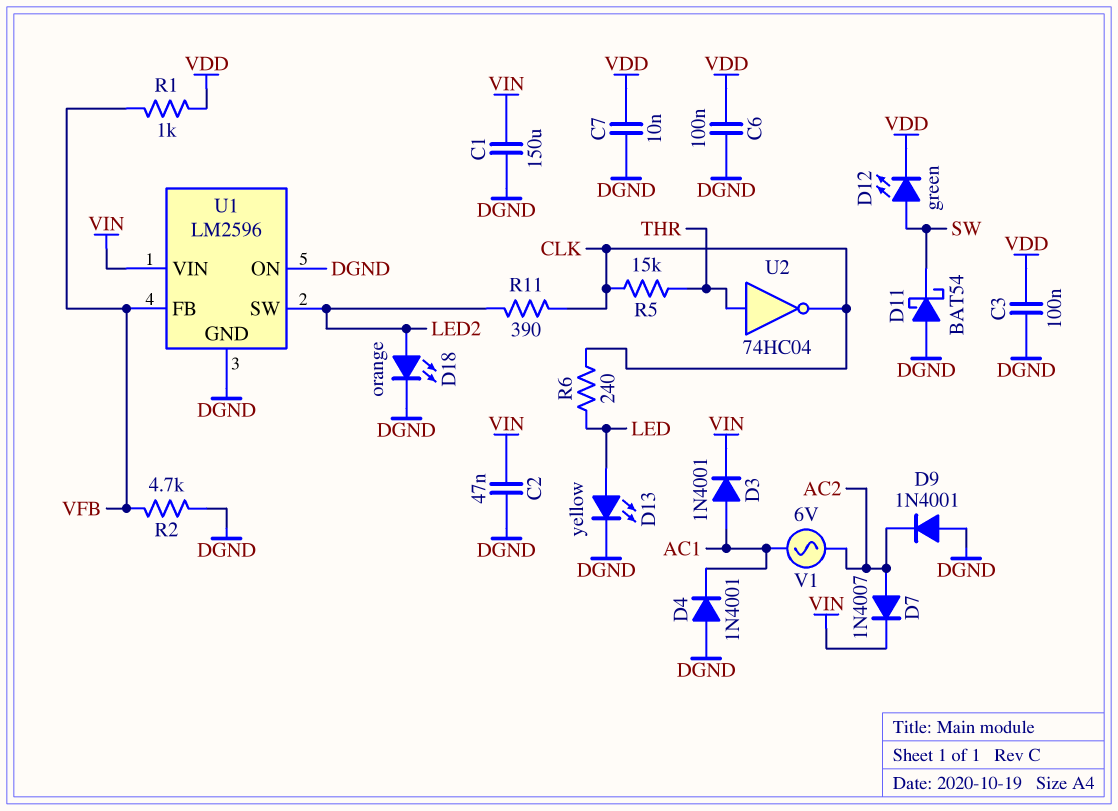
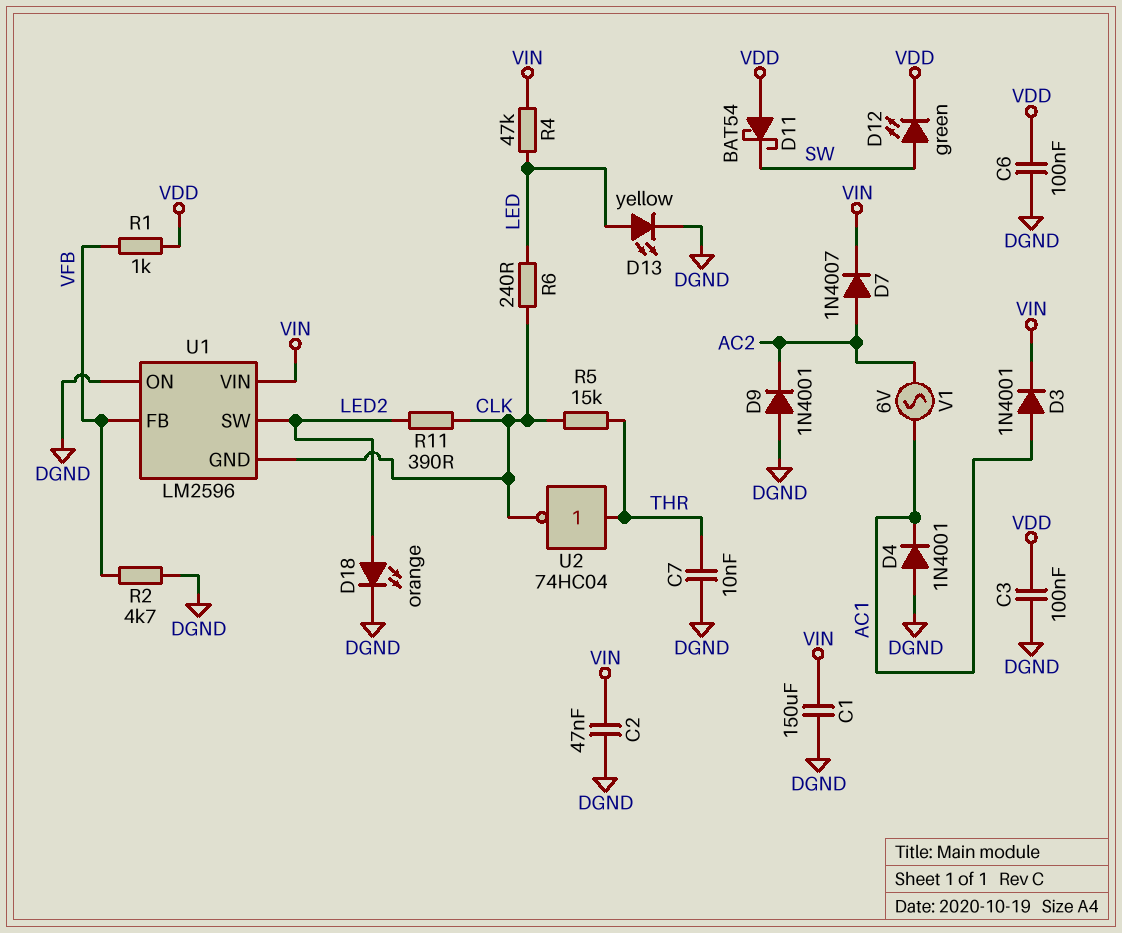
C7: 10nF (DGND, VDD) -> 10nF (DGND, THR)
D11: schottky BAT54 (A DGND, K SW) -> schottky BAT54 (A VDD, K SW)
R4: none -> 47k (LED, VIN)
U1 pin GND: DGND -> CLK

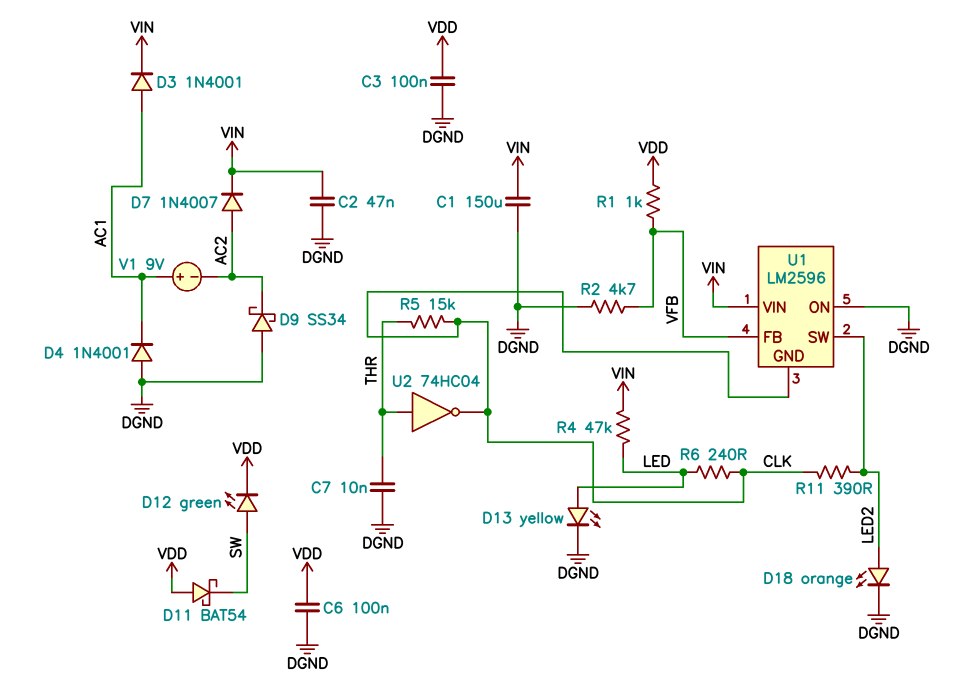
D9: diode 1N4001 (A DGND, K AC2) -> schottky SS34 (A DGND, K AC2)
V1: AC 6V (AC1, AC2) -> 9V (plus AC1, minus AC2)

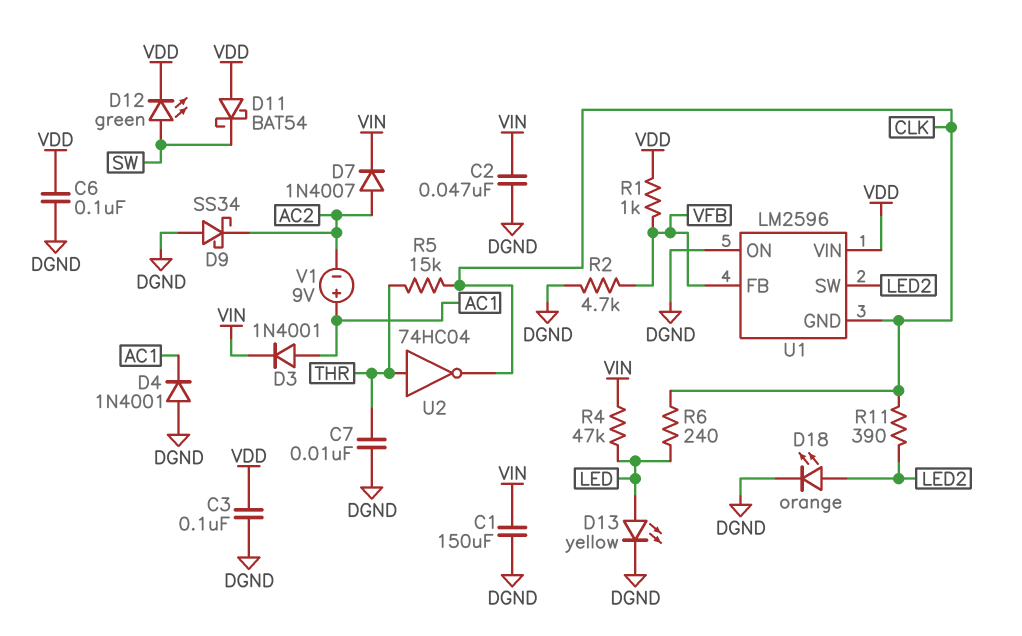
U1 pin VIN: VIN -> VDD

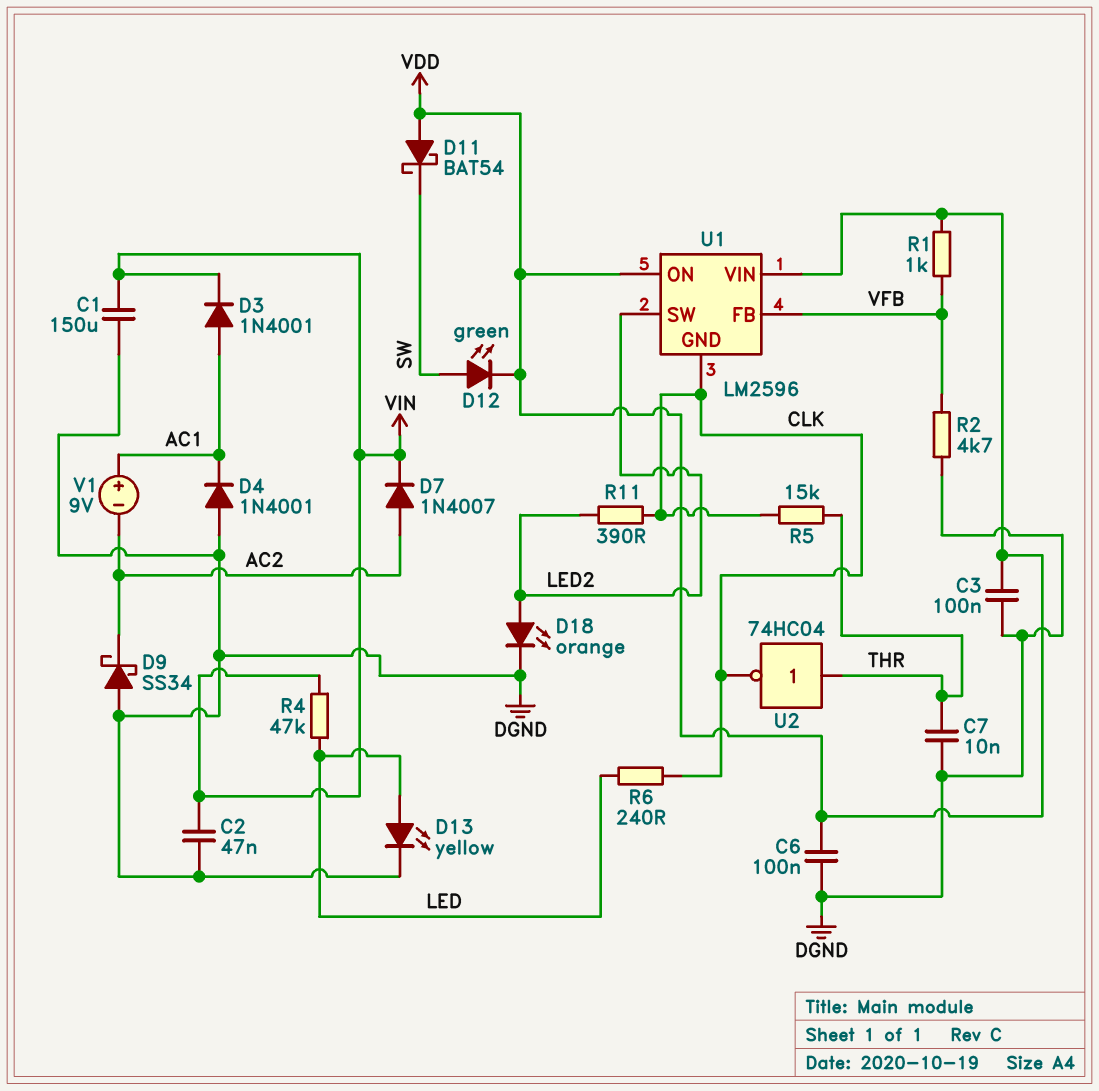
U1 pin ON: DGND -> VDD

